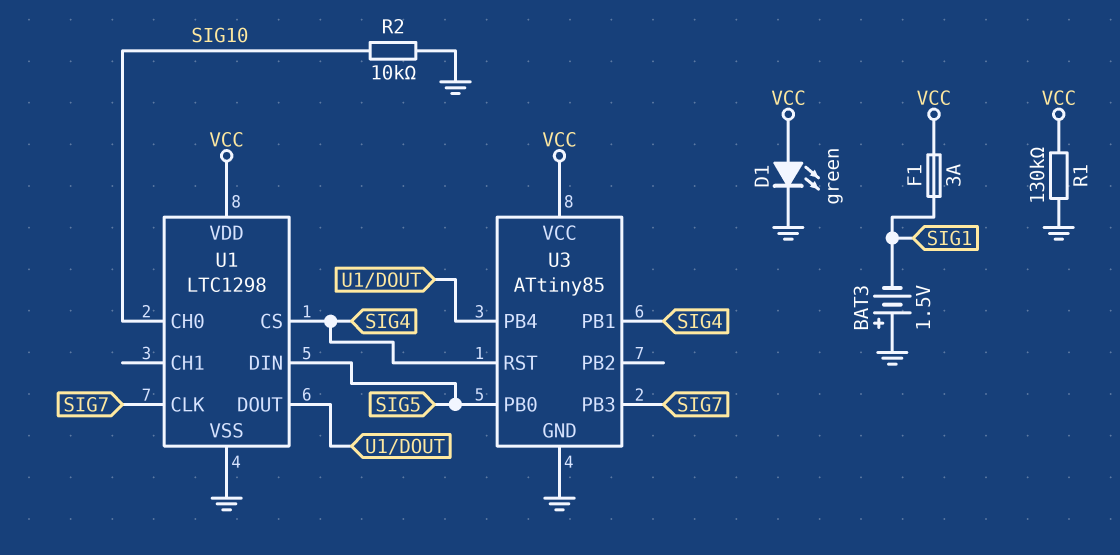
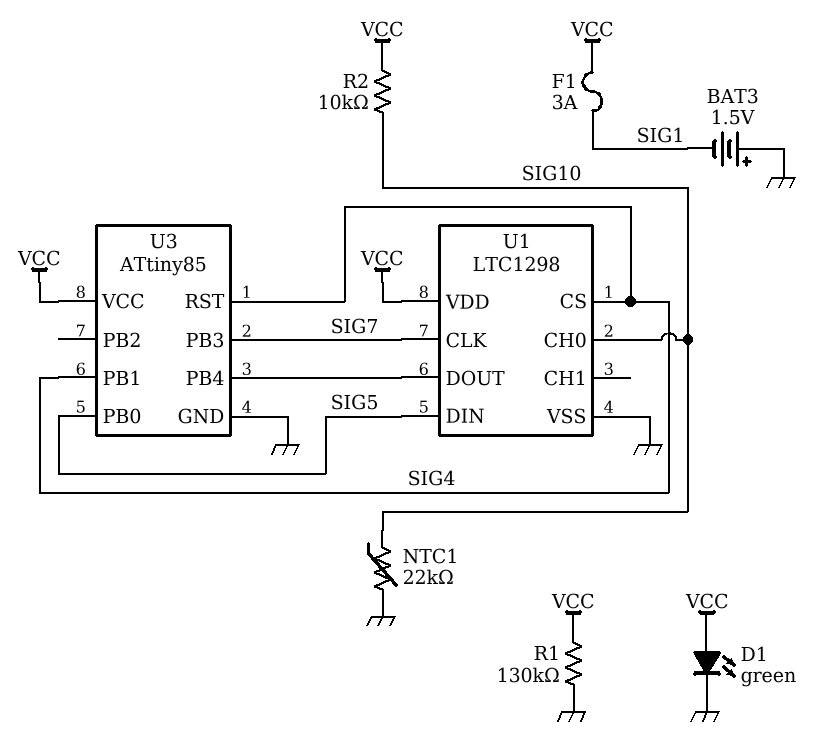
NTC1: none -> 22k (GND, SIG10)
R2: 10k (GND, SIG10) -> 10k (SIG10, VCC)

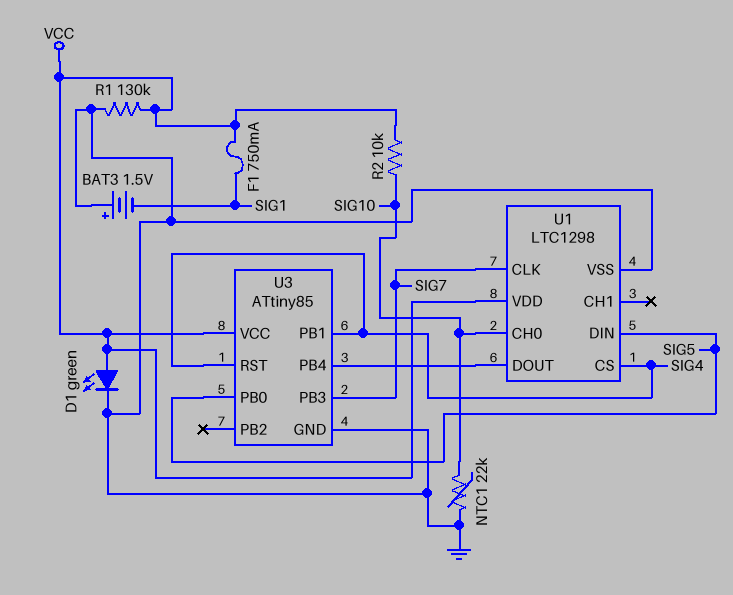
F1: 3A (SIG1, VCC) -> 750mA (SIG1, VCC)

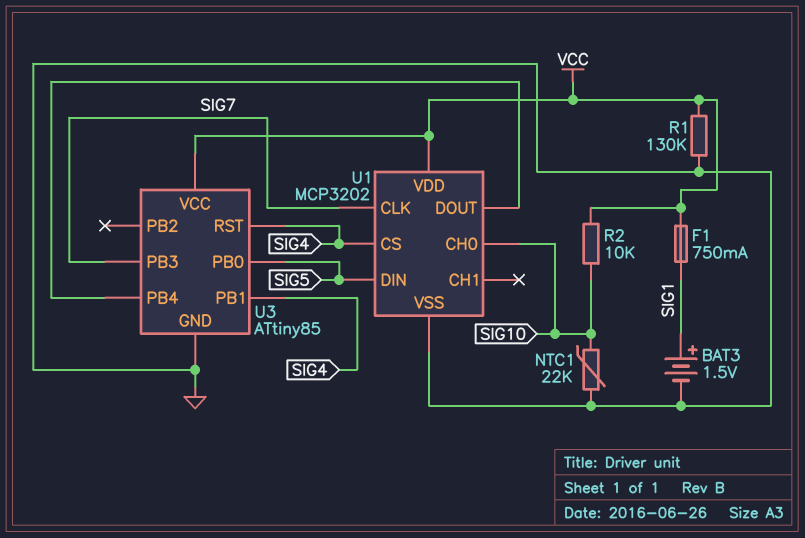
BAT3: 1.5V (plus GND, minus SIG1) -> 1.5V (plus SIG1, minus GND)
D1: LED green (A VCC, K GND) -> none
U1: LTC1298 -> MCP3202

